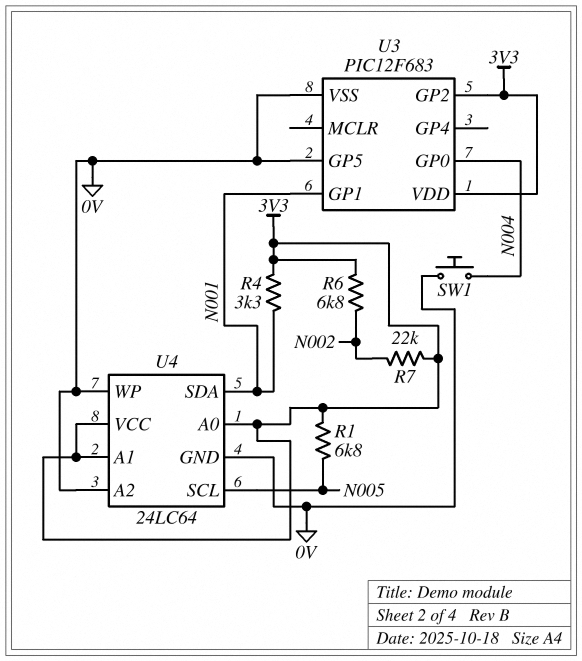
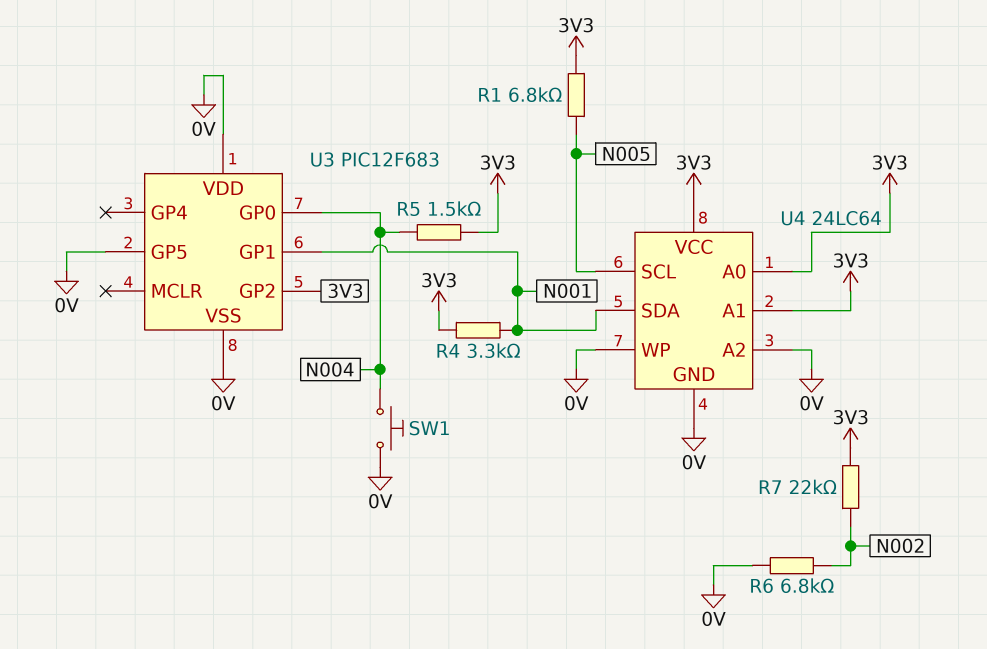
R5: none -> 1.5k (3V3, N004)
R6: 6.8k (3V3, N002) -> 6.8k (0V, N002)
U3 pin VDD: 3V3 -> 0V

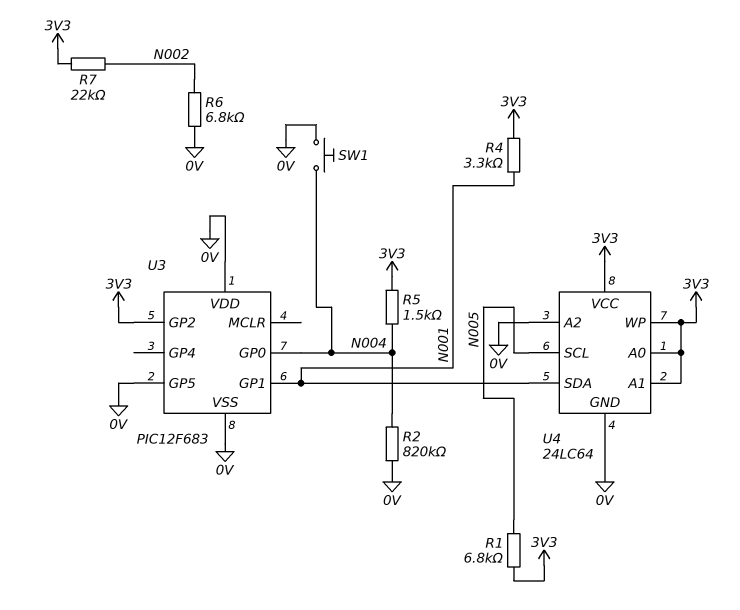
R2: none -> 820k (0V, N004)
U4 pin WP: 0V -> 3V3

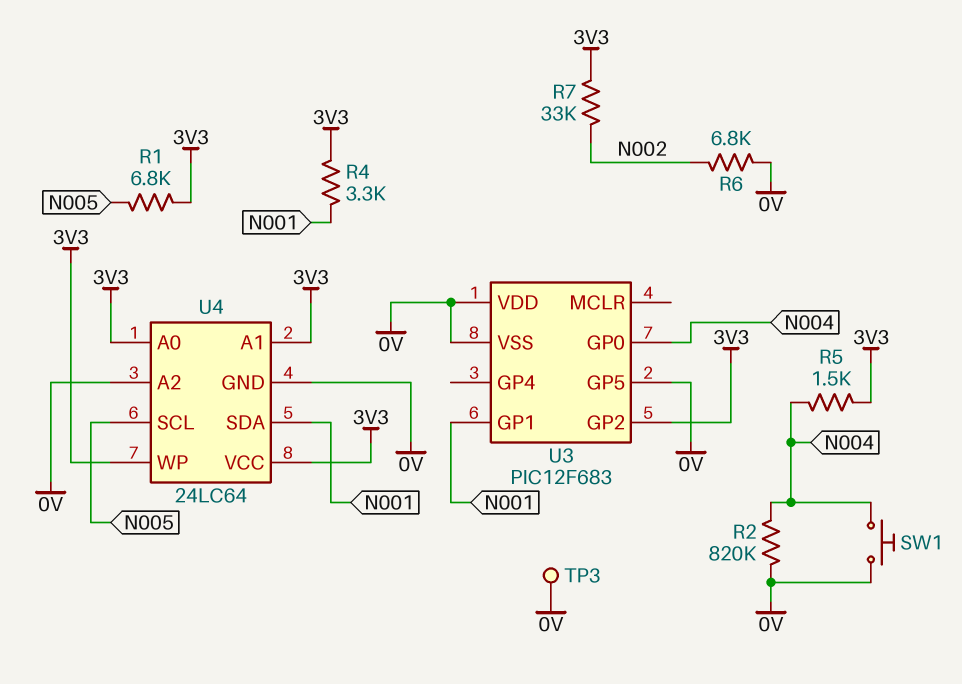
R7: 22k (3V3, N002) -> 33k (3V3, N002)
TP3: none -> test point (0V)

